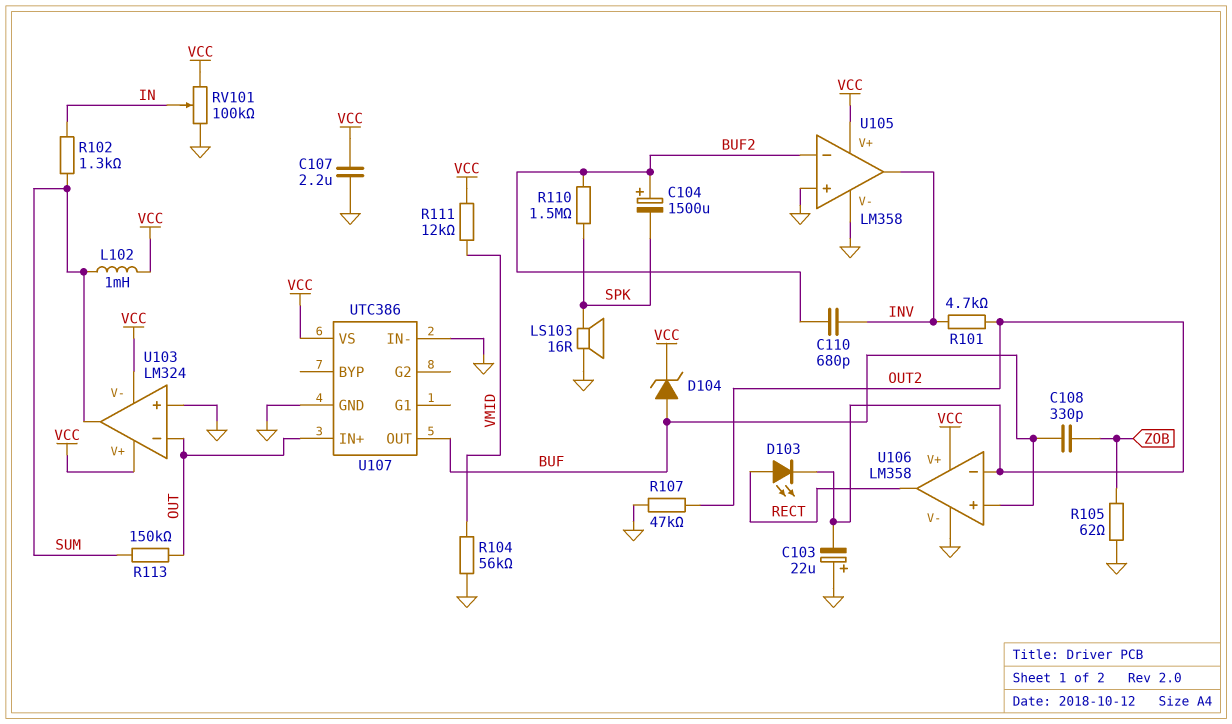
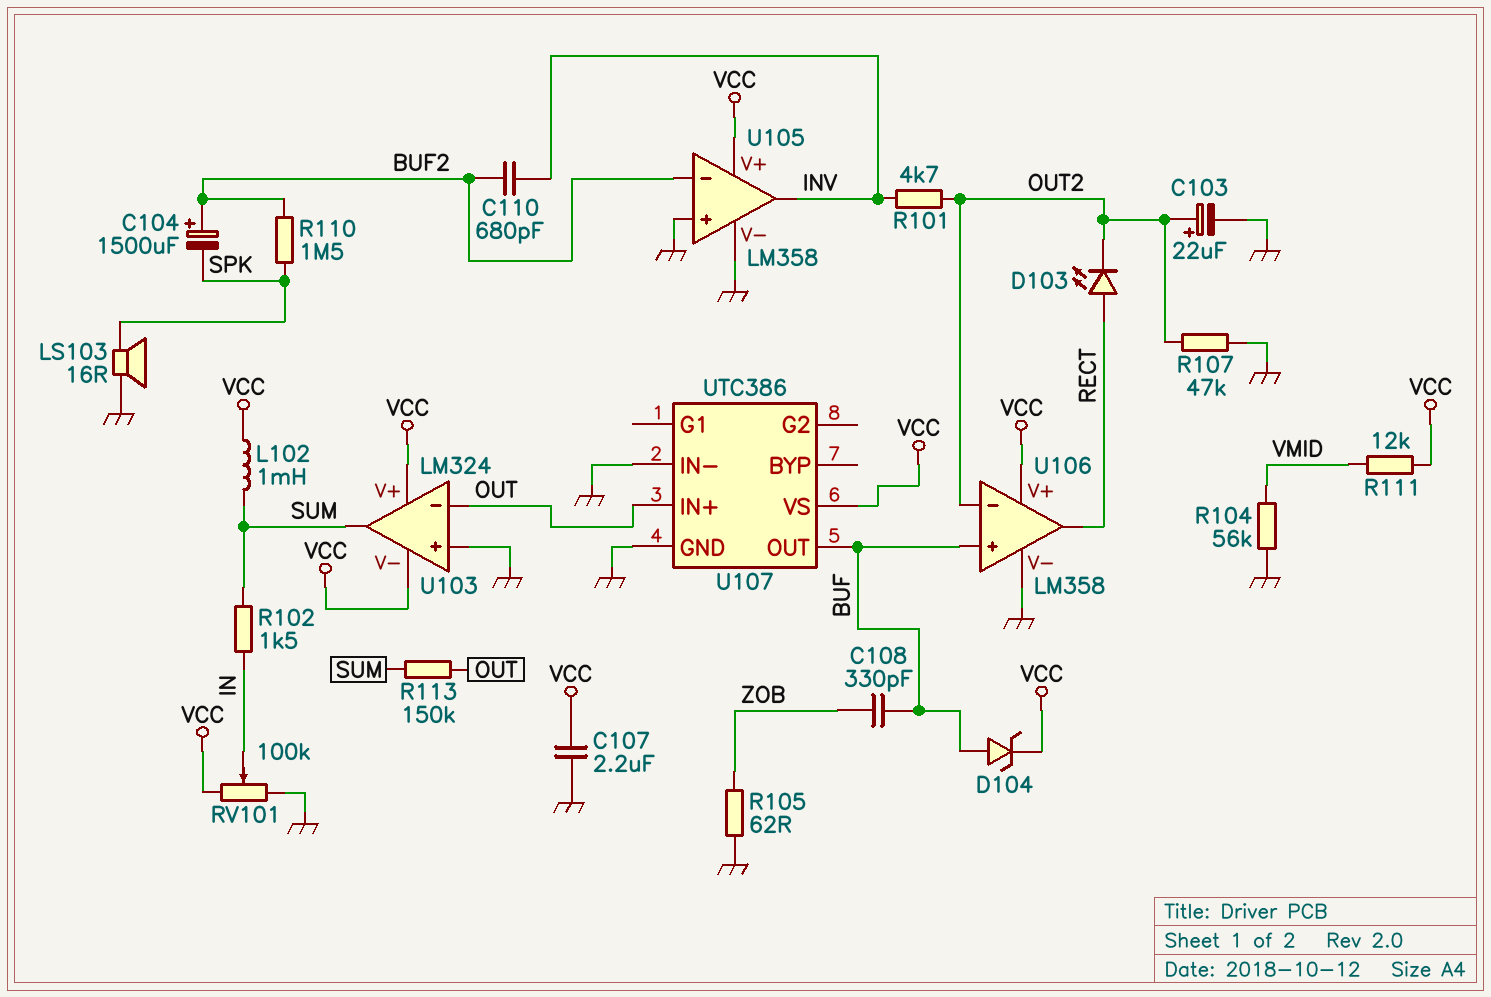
C103: 22uF (plus GND, minus OUT2) -> 22uF (plus OUT2, minus GND)
R102: 1.3k (IN, SUM) -> 1.5k (IN, SUM)

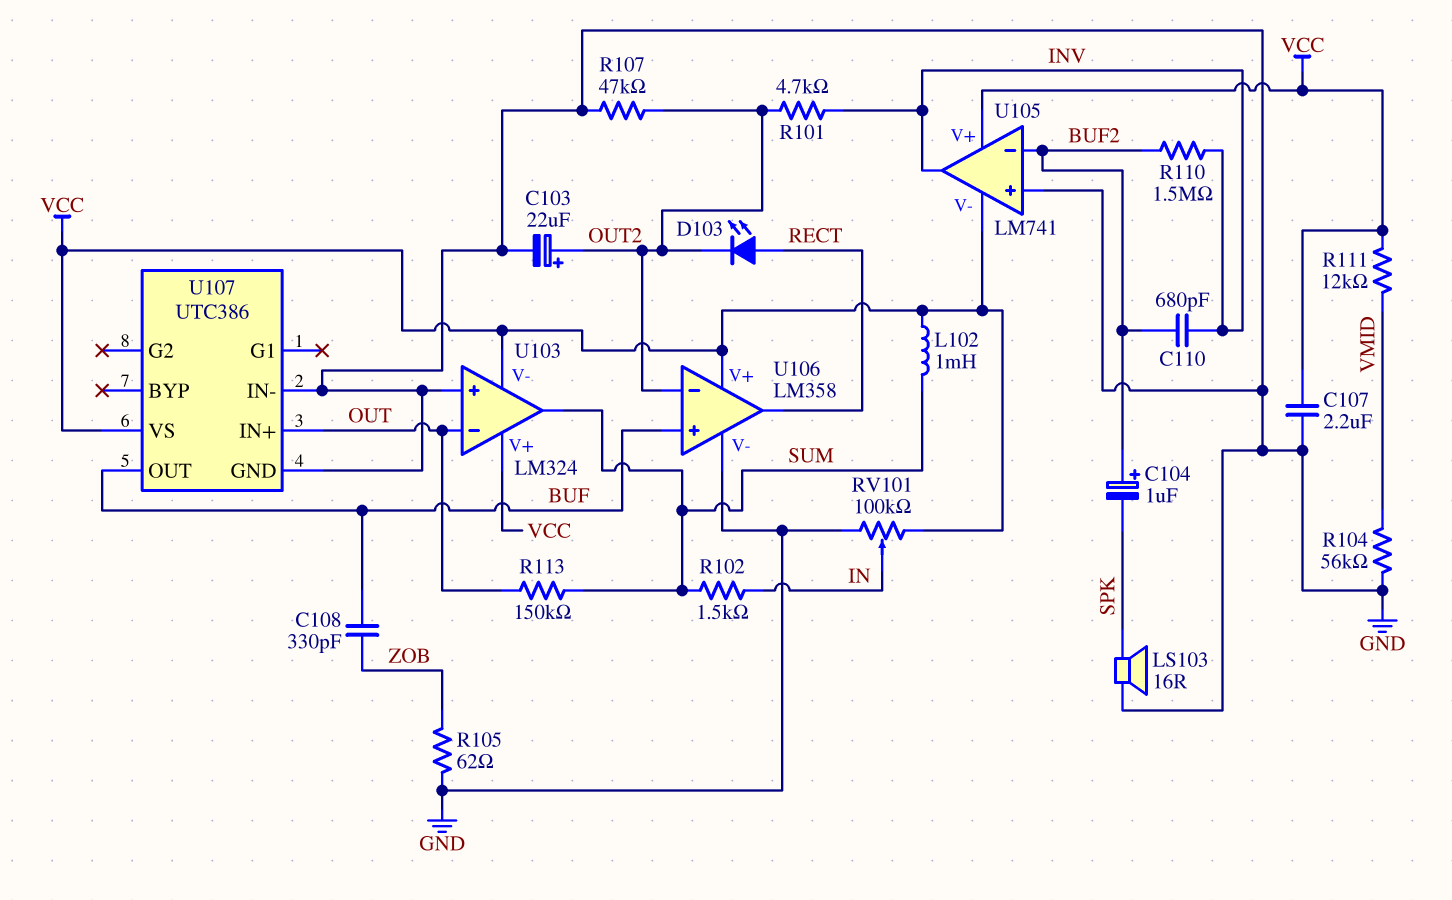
C104: 1500uF (plus BUF2, minus SPK) -> 1uF (plus BUF2, minus SPK)
D104: zener (A BUF, K VCC) -> none
R110: 1.5M (BUF2, SPK) -> 1.5M (BUF2, INV)
U105: LM358 -> LM741
U105 pin V-: GND -> VCC

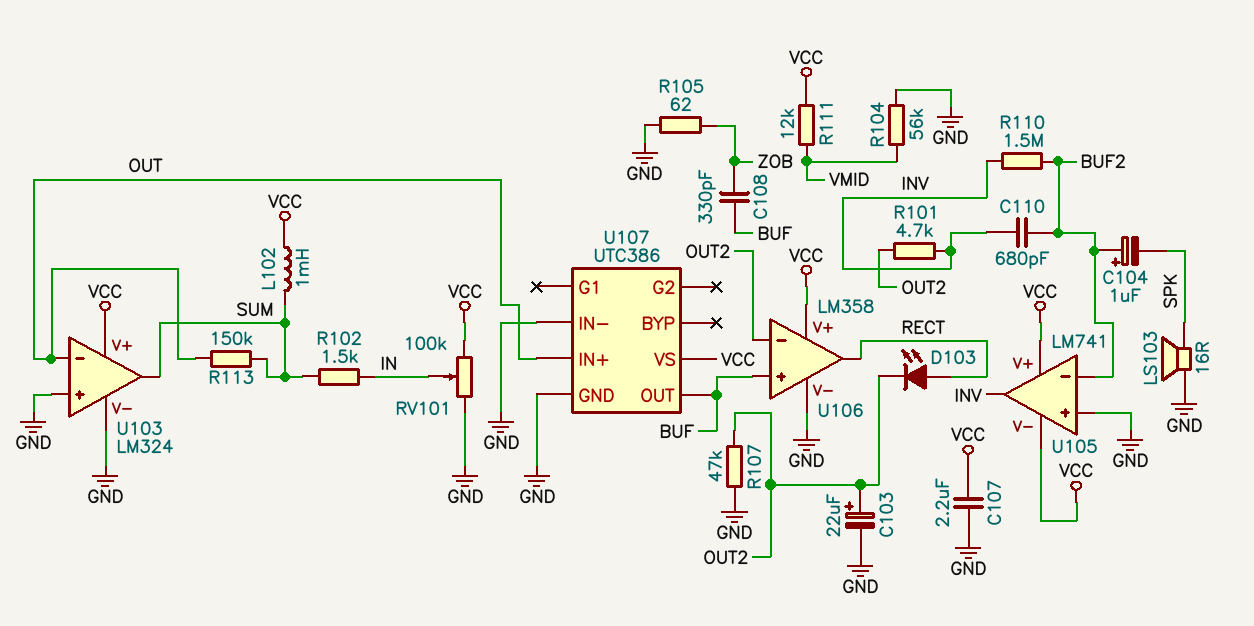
U103 pin V-: VCC -> GND

